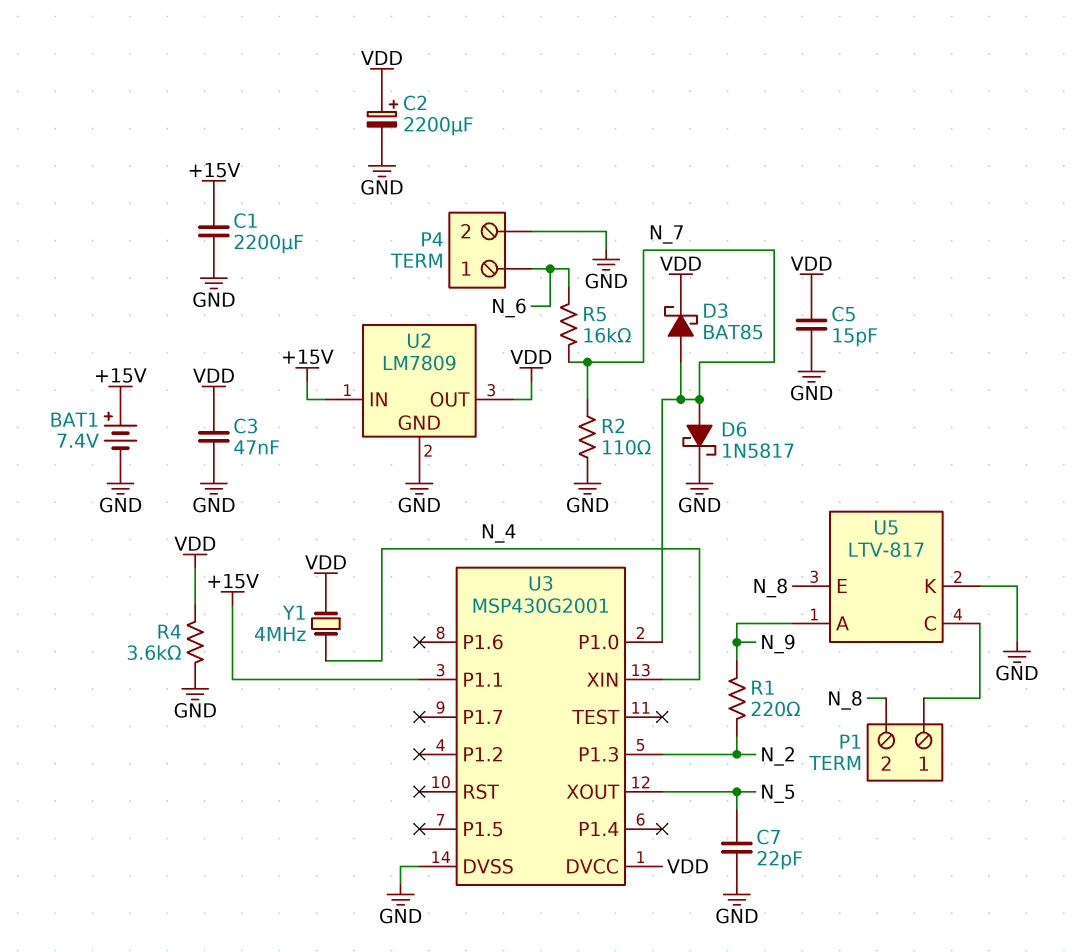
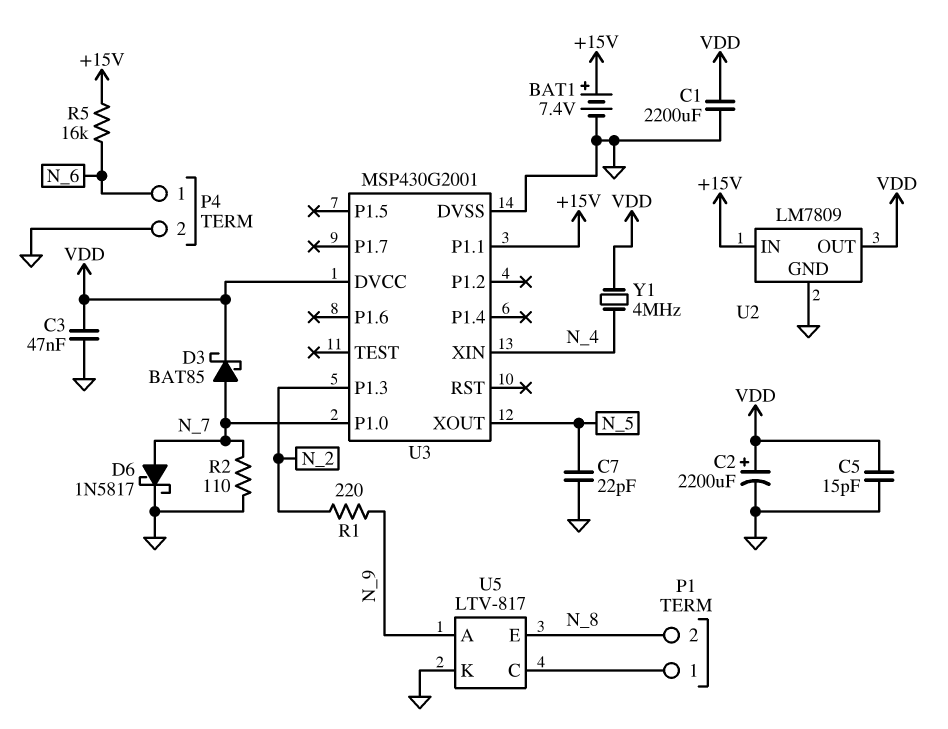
C1: 2200uF (+15V, GND) -> 2200uF (GND, VDD)
R4: 3.6k (GND, VDD) -> none
R5: 16k (N_6, N_7) -> 16k (+15V, N_6)

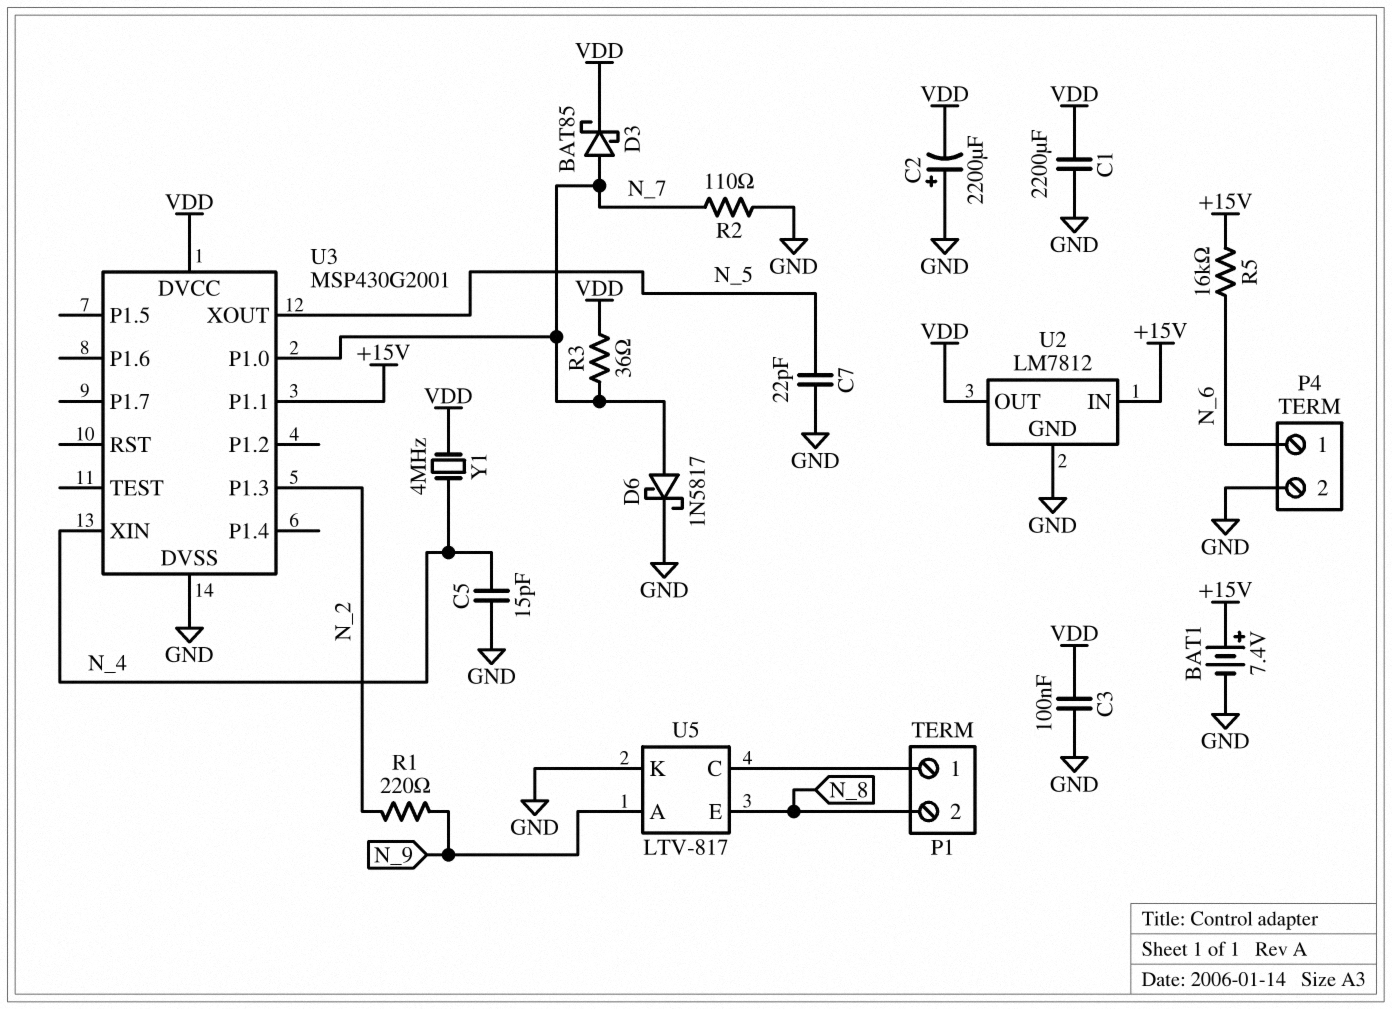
C2: 2200uF (plus VDD, minus GND) -> 2200uF (plus GND, minus VDD)
C3: 47nF (GND, VDD) -> 100nF (GND, VDD)
C5: 15pF (GND, VDD) -> 15pF (GND, N_4)
R3: none -> 36 (N_7, VDD)
U2: LM7809 -> LM7812

